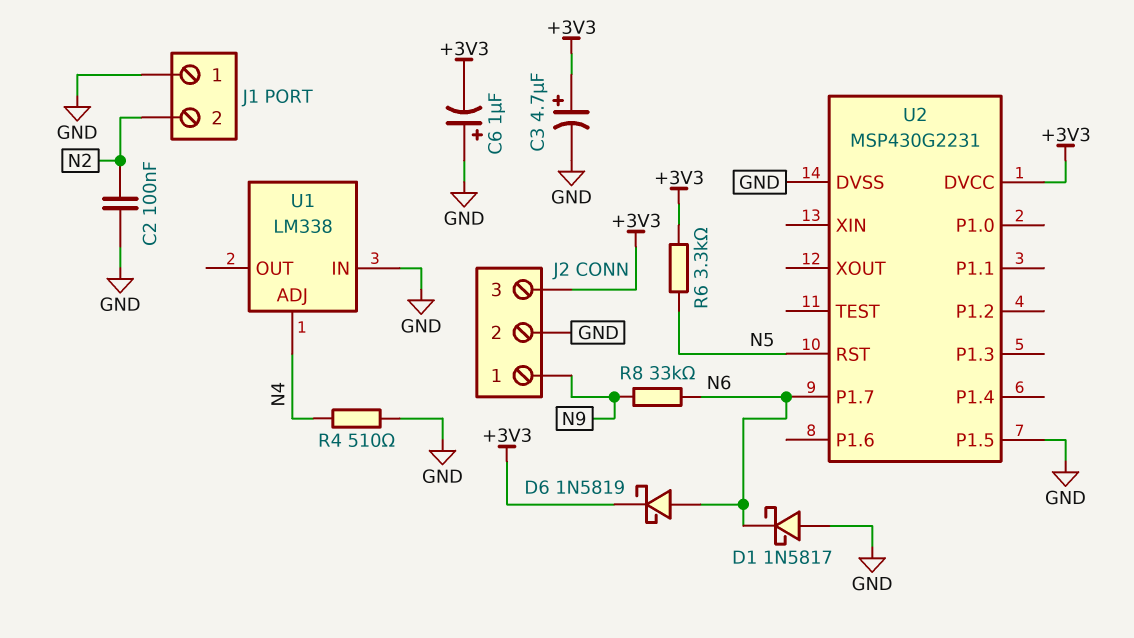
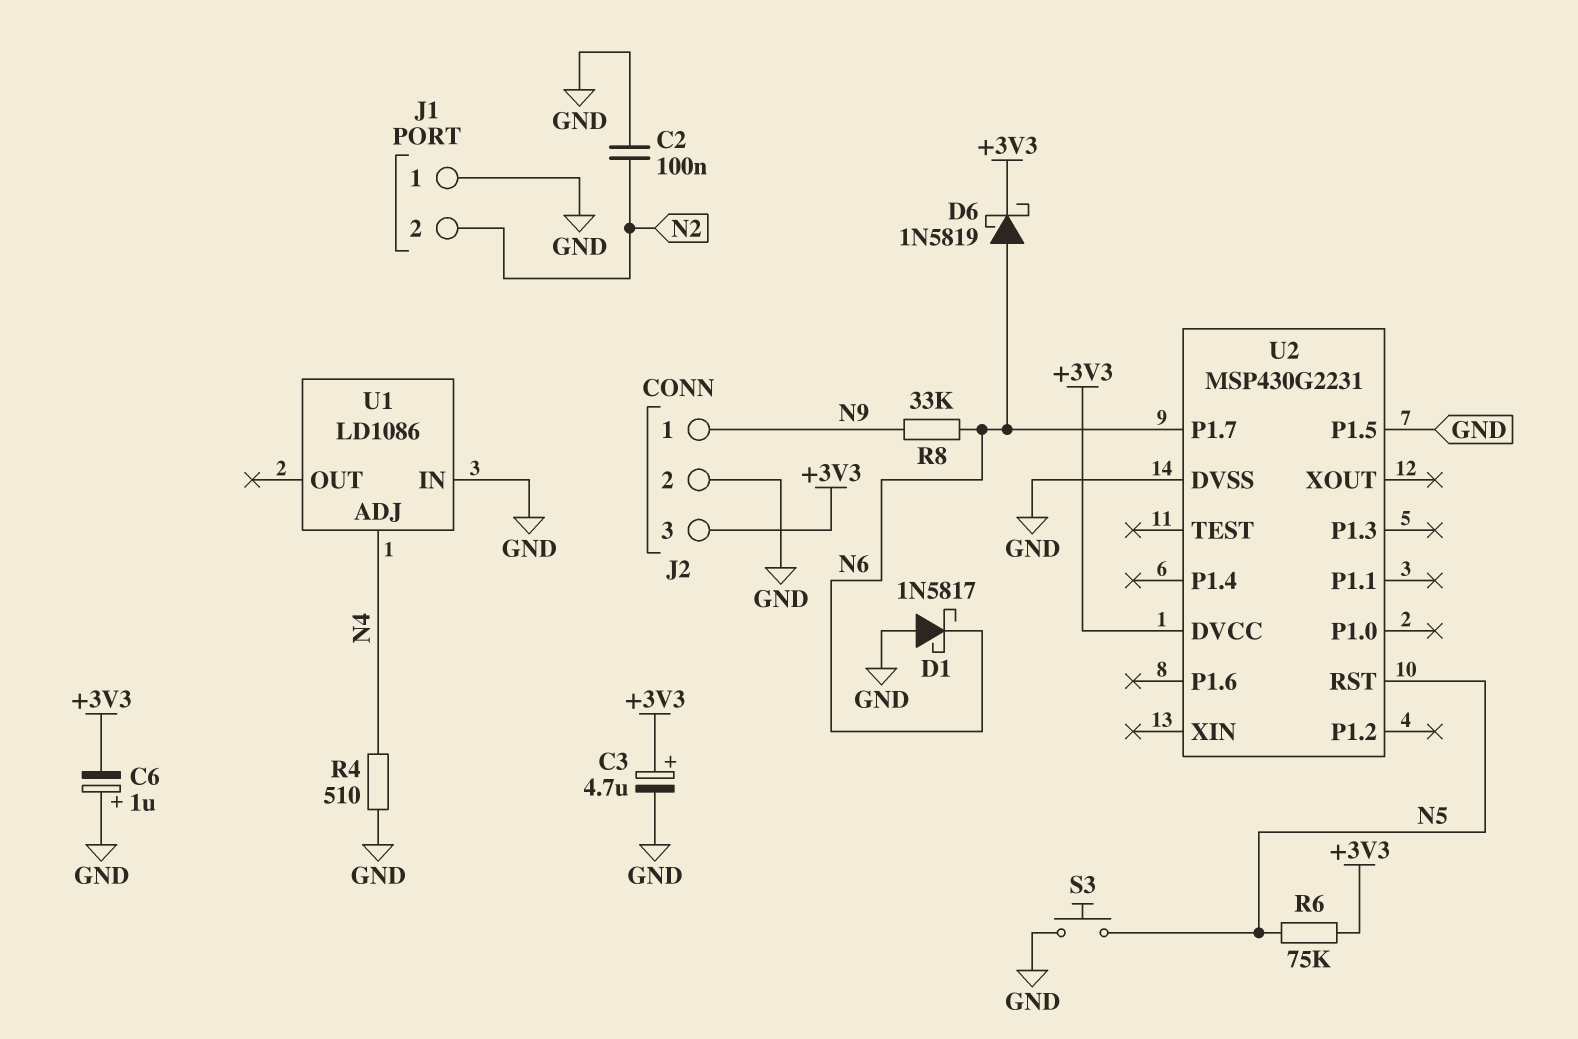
R6: 3.3k (+3V3, N5) -> 75k (+3V3, N5)
S3: none -> button (GND, N5)
U1: LM338 -> LD1086

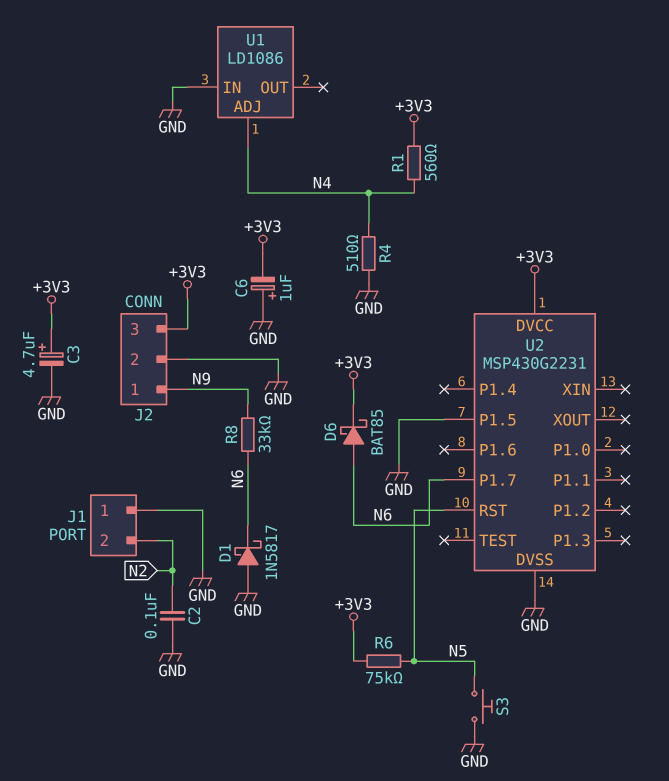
D6: schottky 1N5819 (A N6, K +3V3) -> schottky BAT85 (A N6, K +3V3)
R1: none -> 560 (+3V3, N4)

